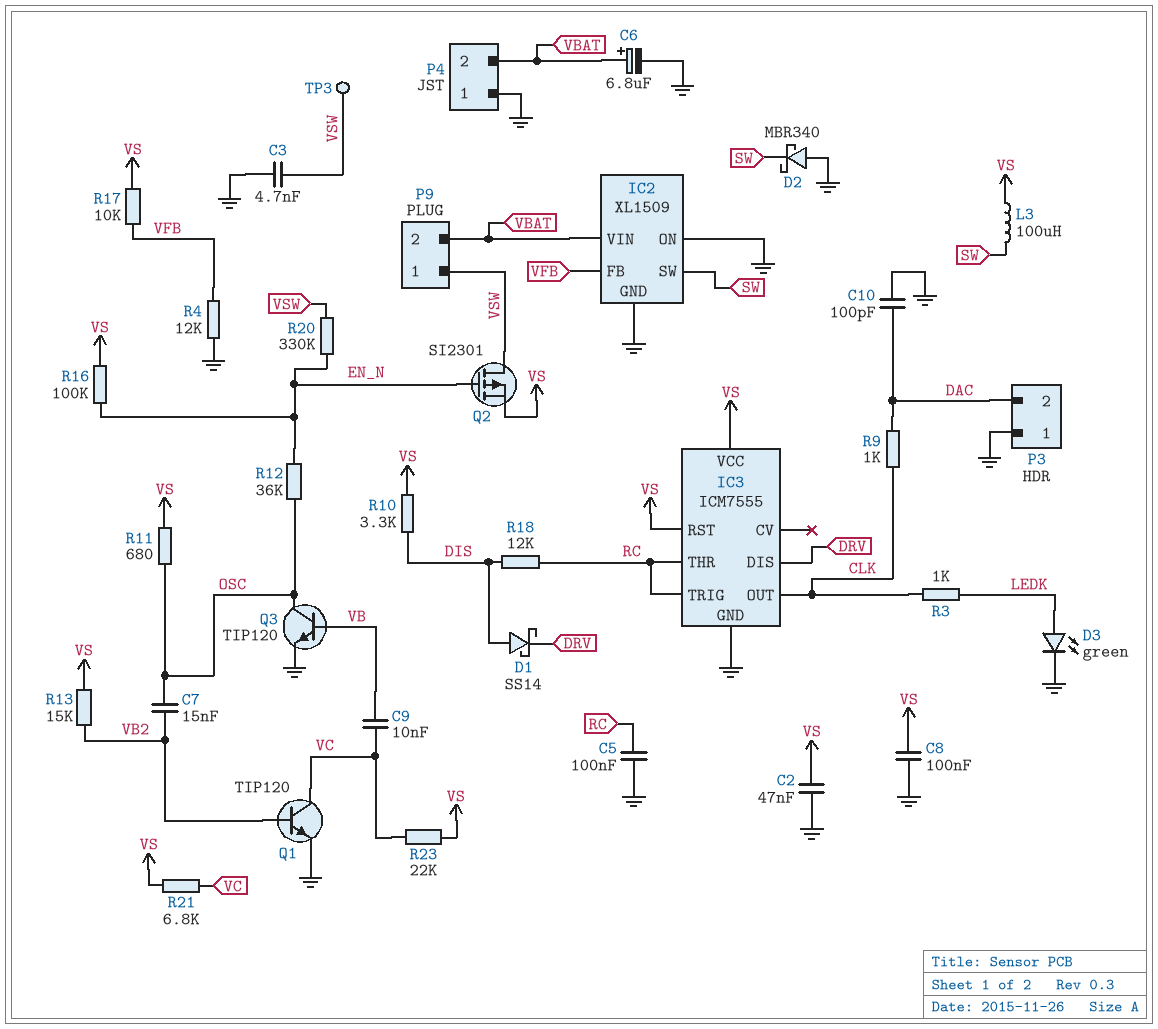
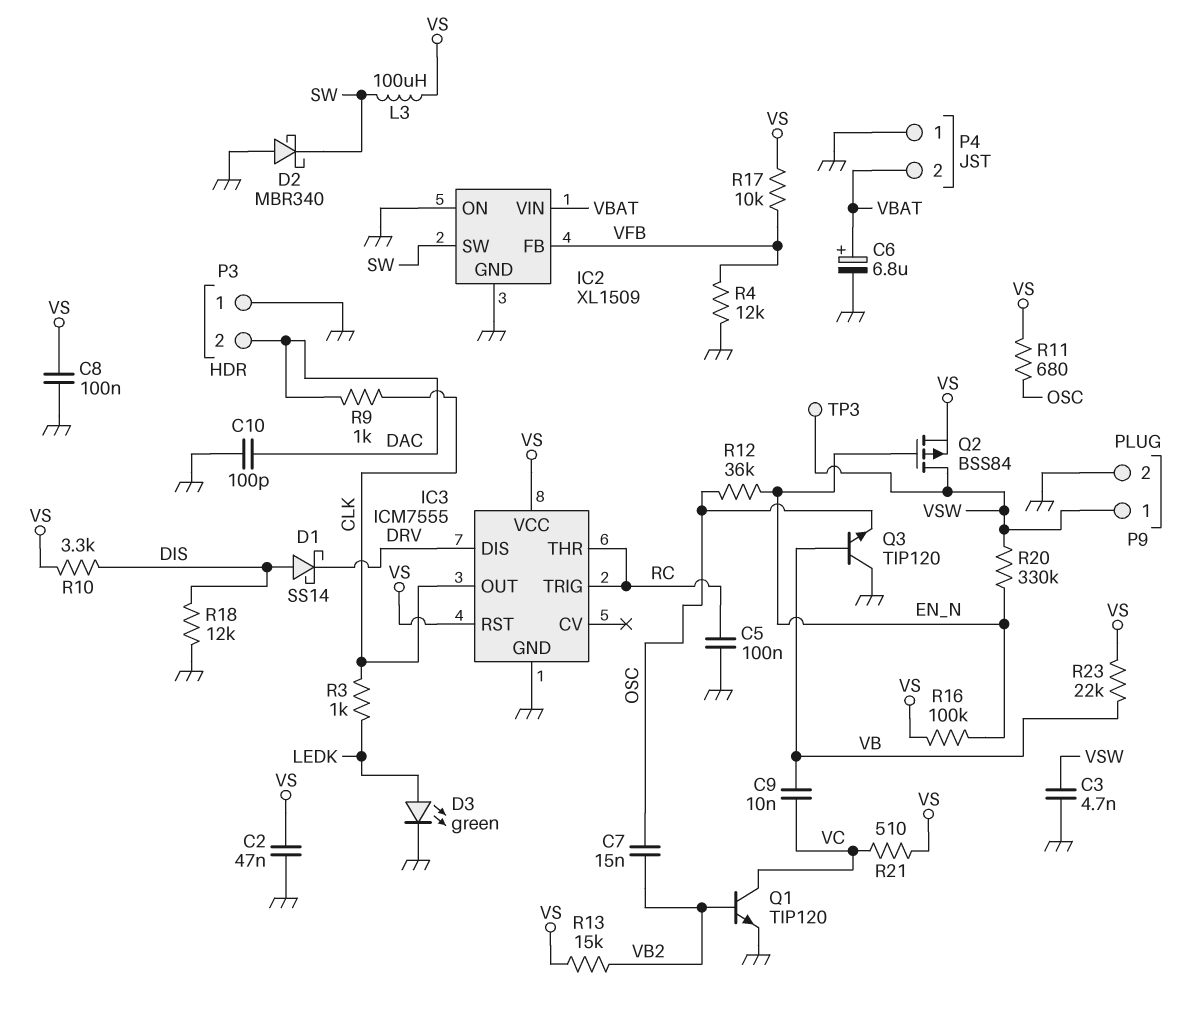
P9 pin 2: VBAT -> GND
Q2: PMOS SI2301 (G EN_N, D VSW, S VS) -> PMOS BSS84 (G EN_N, D VSW, S VS)
Q3: NPN TIP120 (B VB, C OSC, E GND) -> NPN TIP120 (B VB, C GND, E OSC)
R18: 12k (DIS, RC) -> 12k (DIS, GND)
R21: 6.8k (VC, VS) -> 510 (VC, VS)
R23: 22k (VC, VS) -> 22k (VB, VS)

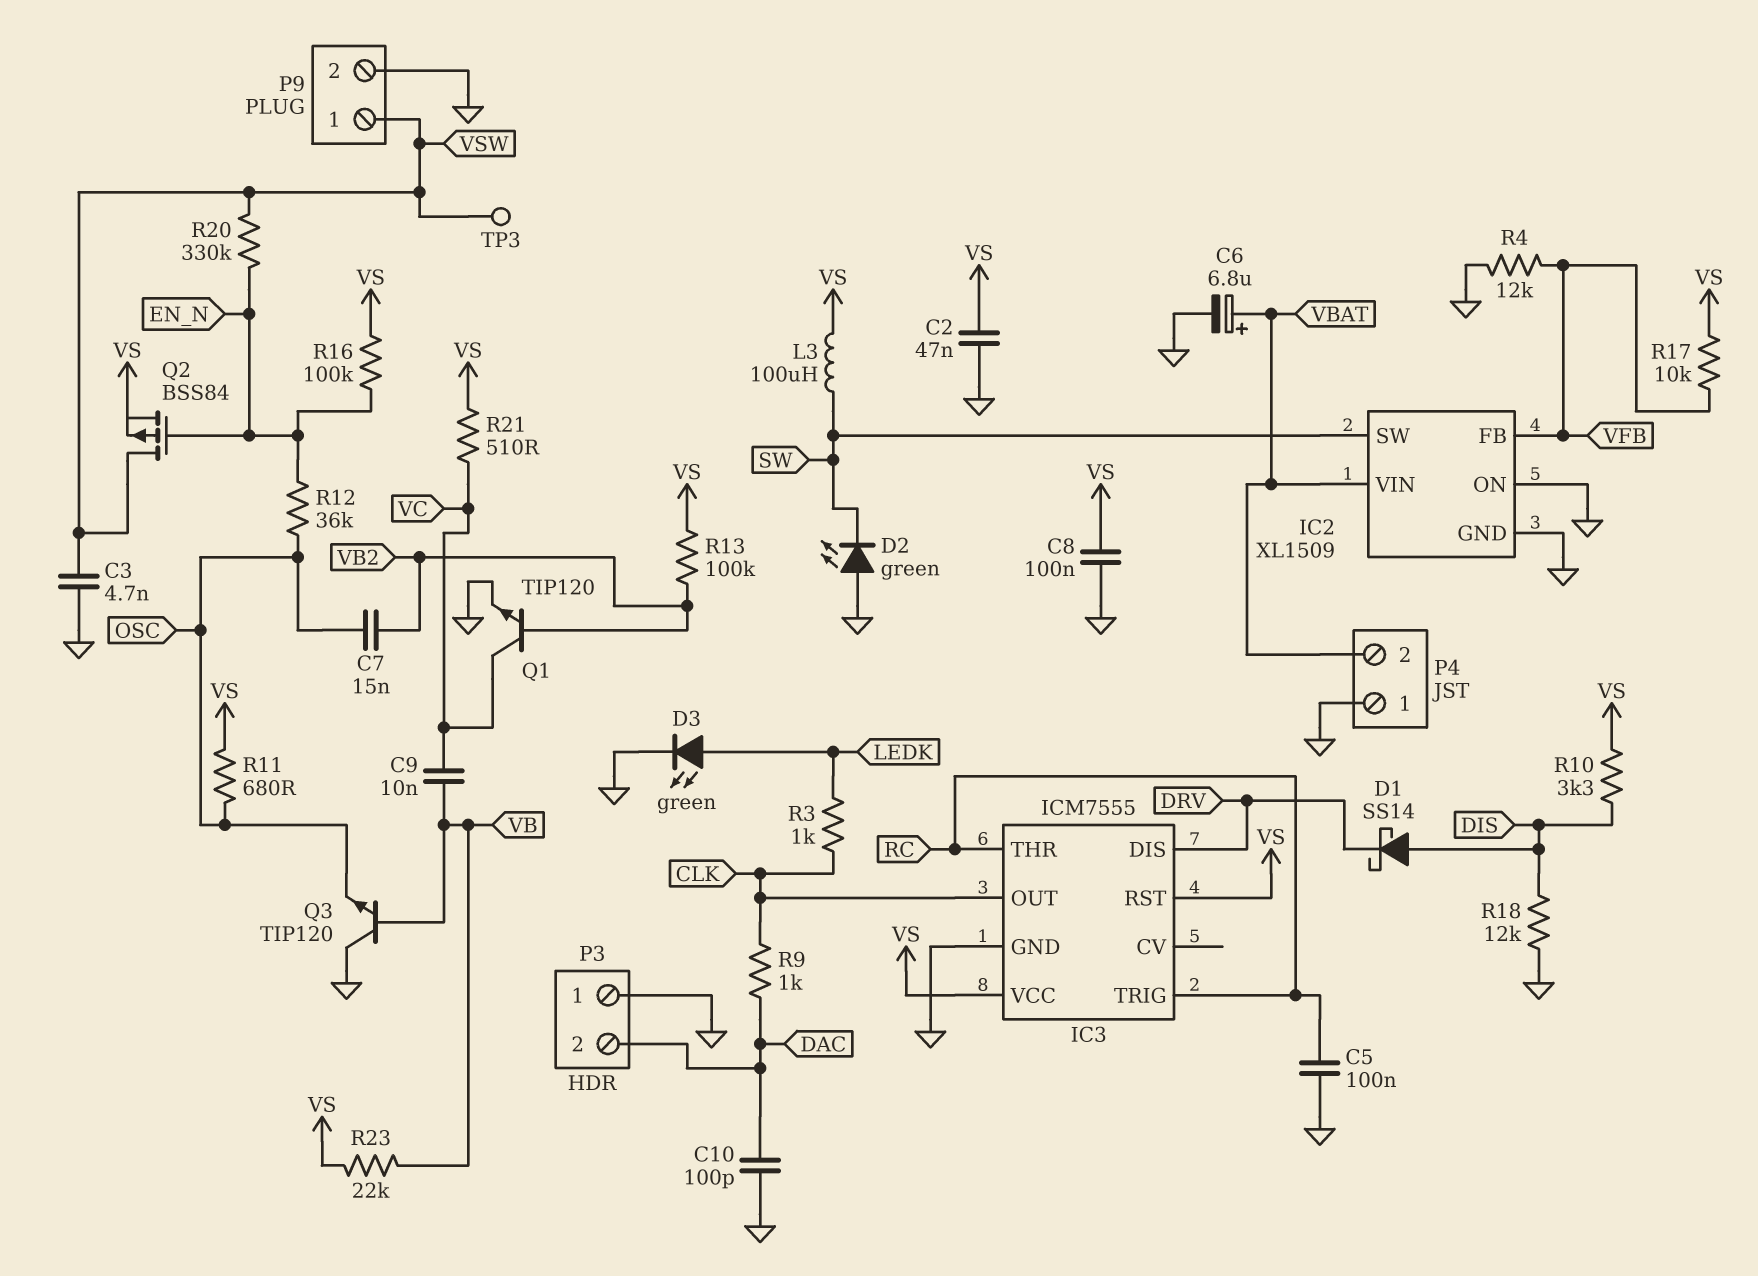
D2: schottky MBR340 (A GND, K SW) -> LED green (A GND, K SW)
R13: 15k (VB2, VS) -> 100k (VB2, VS)

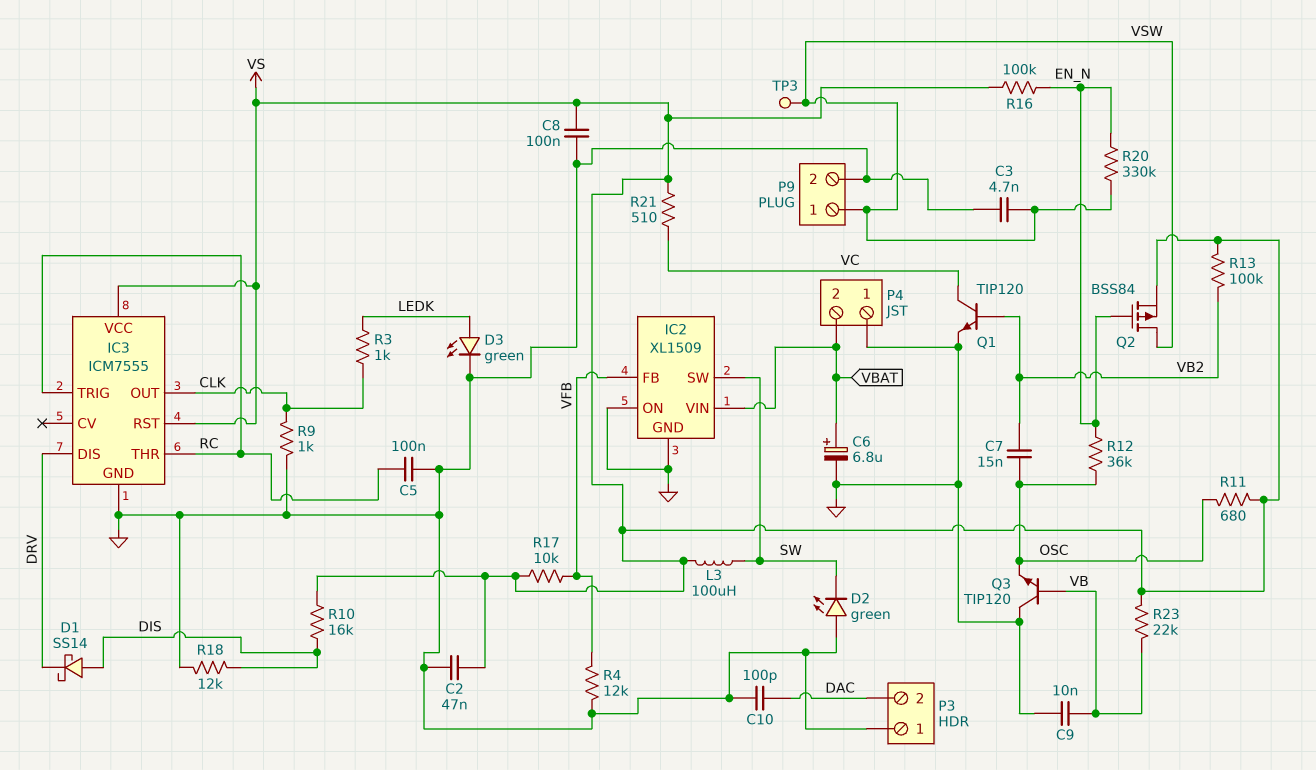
C9: 10nF (VB, VC) -> 10nF (GND, VB)
R9: 1k (CLK, DAC) -> 1k (CLK, GND)
R10: 3.3k (DIS, VS) -> 16k (DIS, VS)

